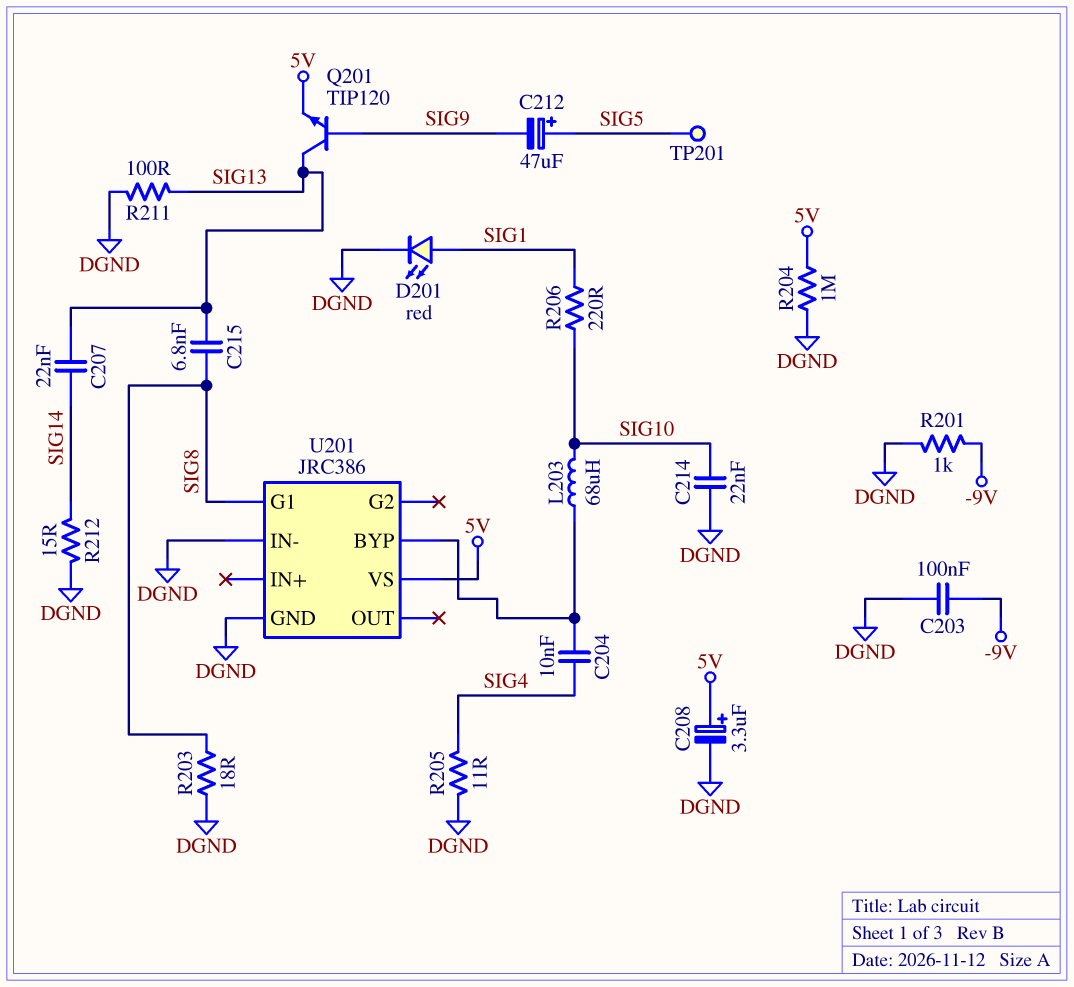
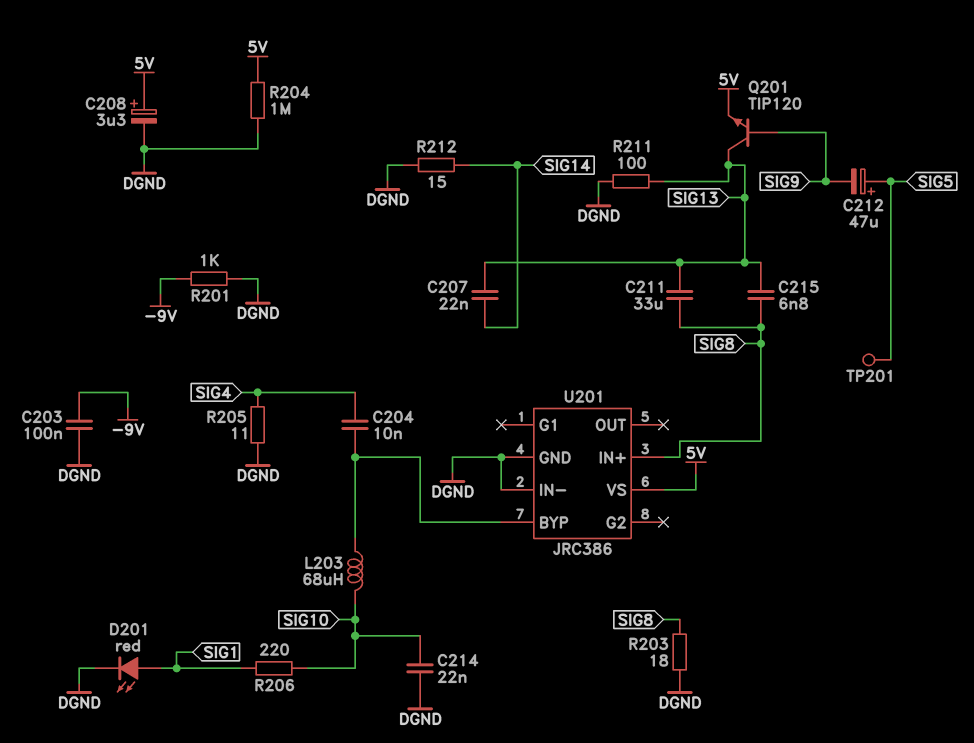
C211: none -> 33uF (SIG8, SIG13)
U201 pin G1: SIG8 -> none
U201 pin IN+: none -> SIG8

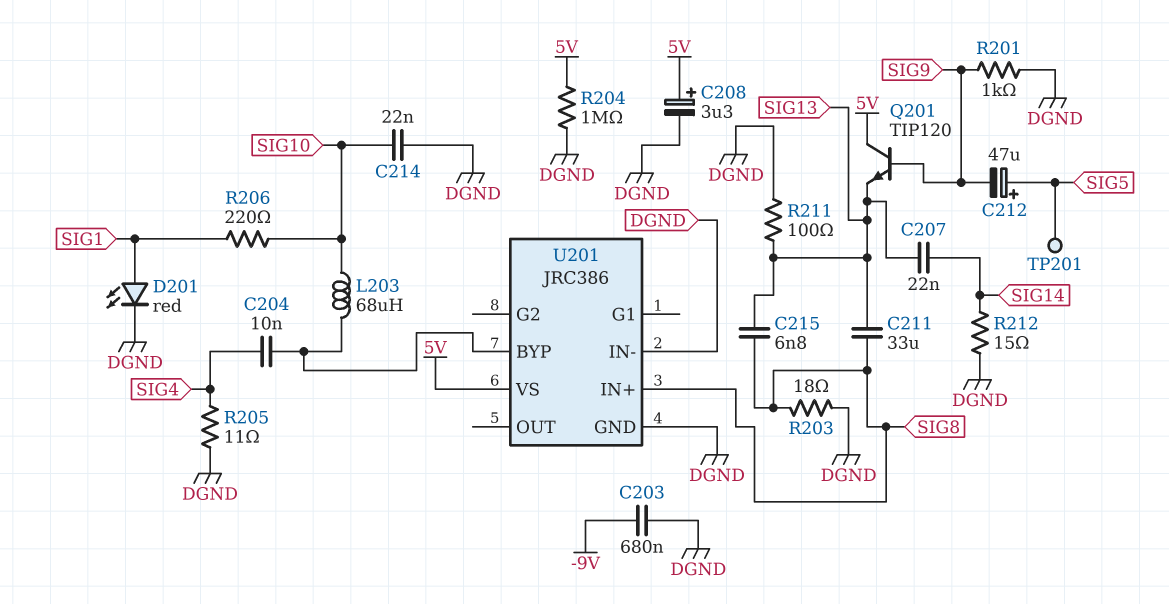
C203: 100nF (-9V, DGND) -> 680nF (-9V, DGND)
Q201: NPN TIP120 (B SIG9, C SIG13, E 5V) -> NPN TIP120 (B SIG9, C 5V, E SIG13)
R201: 1k (-9V, DGND) -> 1k (DGND, SIG9)

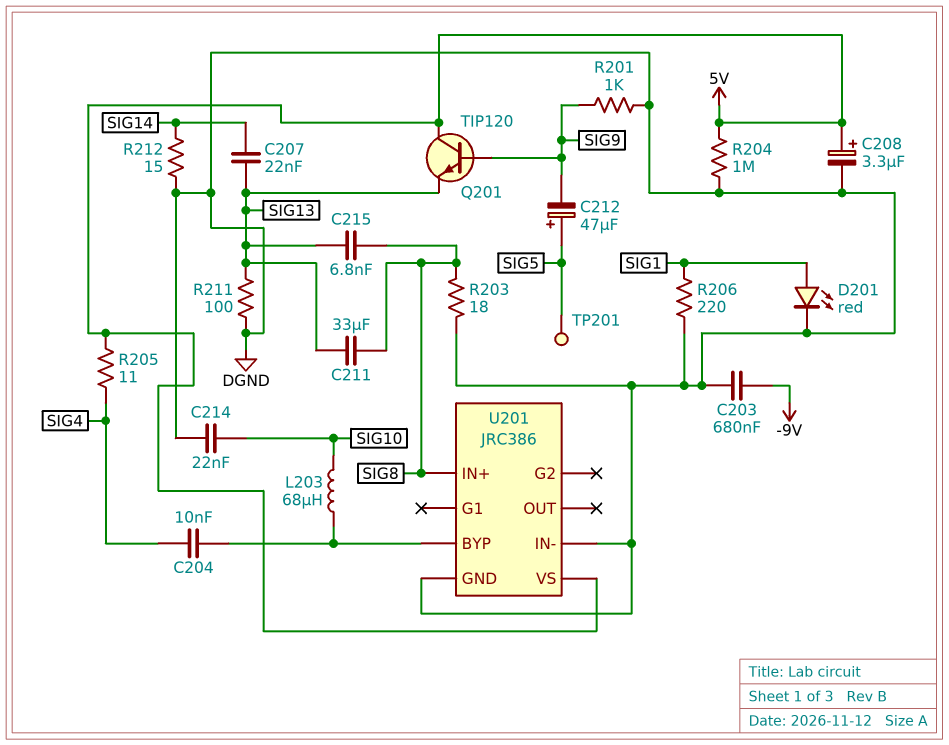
R205: 11 (DGND, SIG4) -> 11 (5V, SIG4)
R206: 220 (SIG1, SIG10) -> 220 (DGND, SIG1)

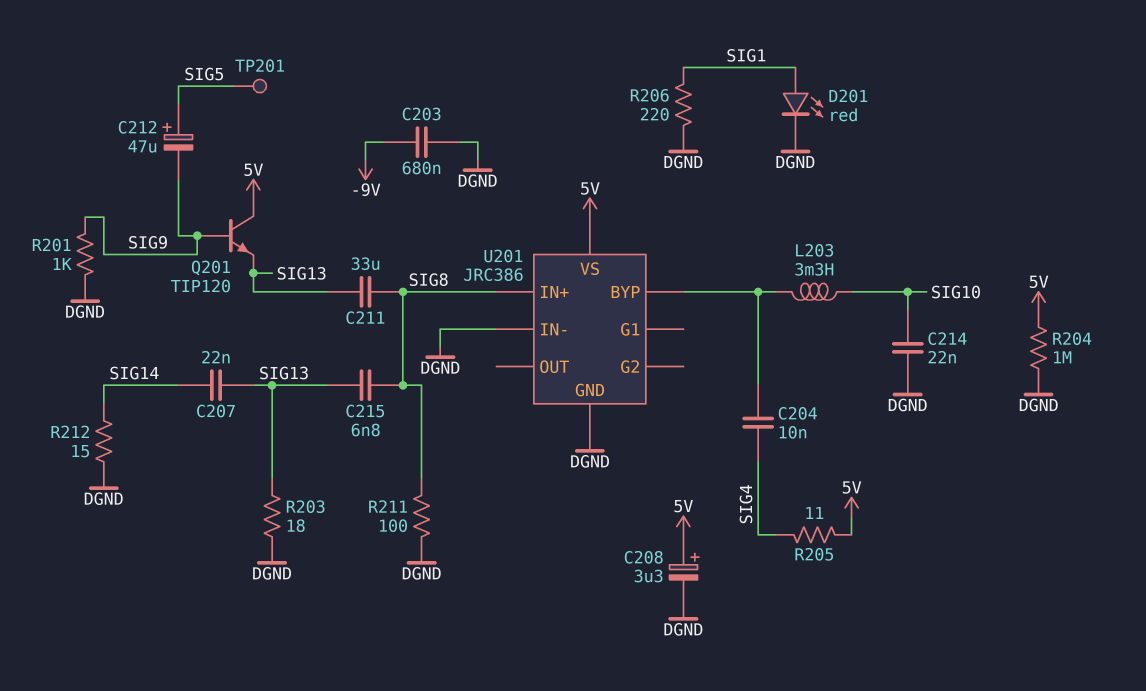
L203: 68uH (SIG10, U201/BYP) -> 3.3mH (SIG10, U201/BYP)
R203: 18 (DGND, SIG8) -> 18 (DGND, SIG13)
R211: 100 (DGND, SIG13) -> 100 (DGND, SIG8)

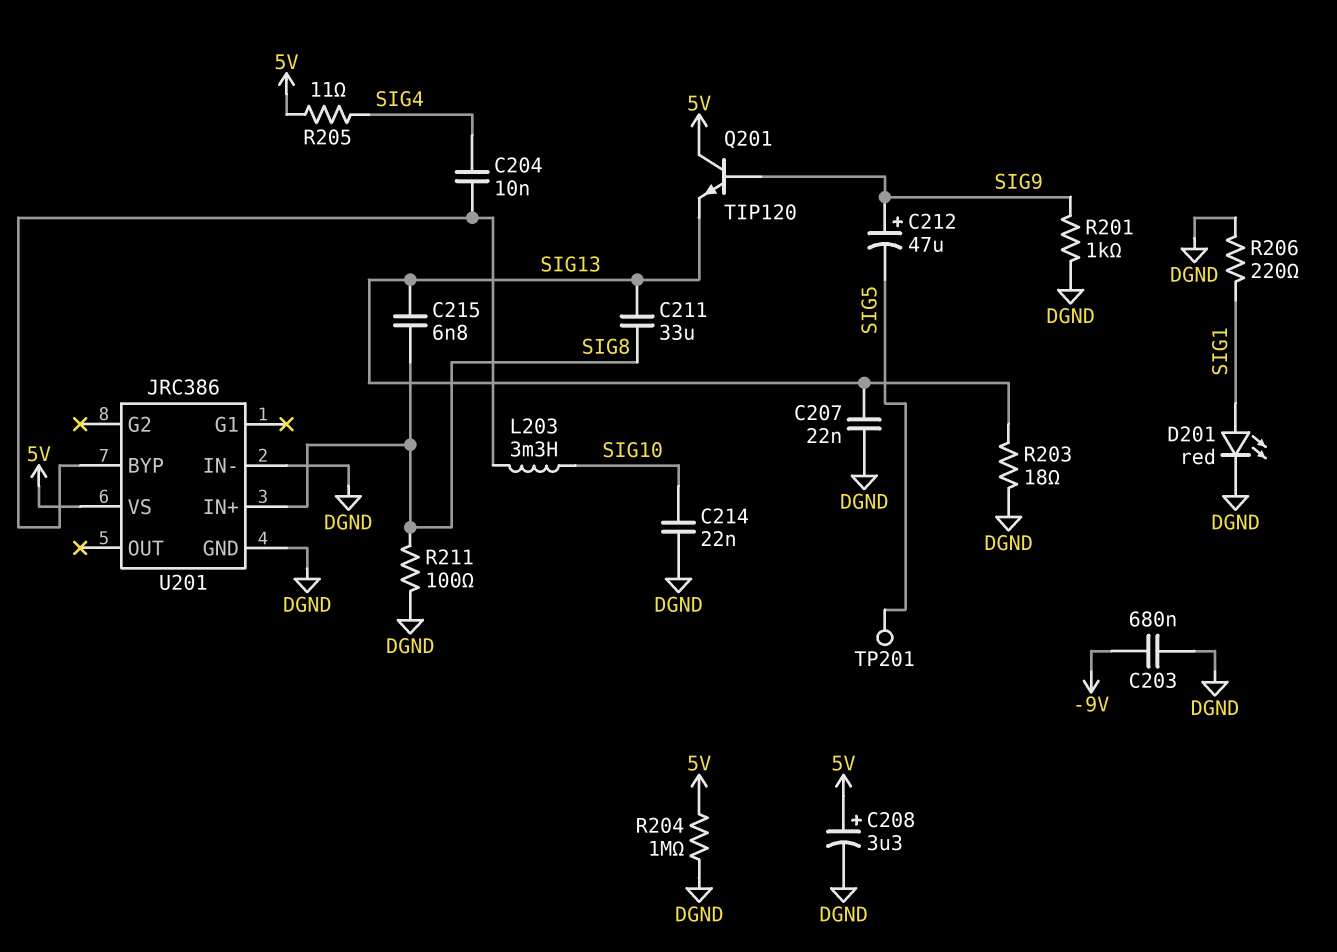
C207: 22nF (SIG13, SIG14) -> 22nF (DGND, SIG13)
C212: 47uF (plus SIG5, minus SIG9) -> 47uF (plus SIG9, minus SIG5)
R212: 15 (DGND, SIG14) -> none

